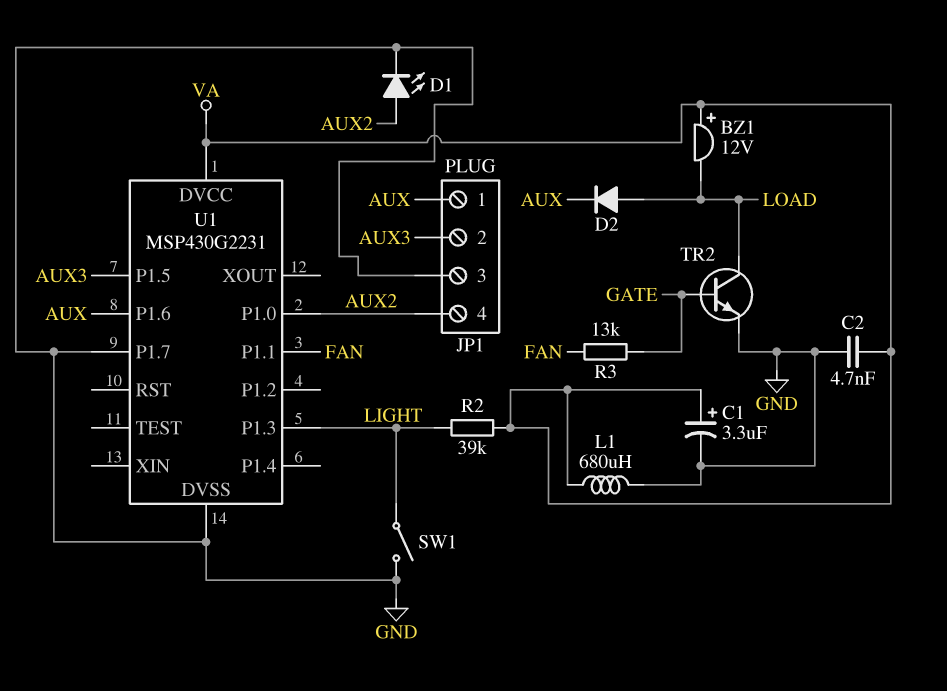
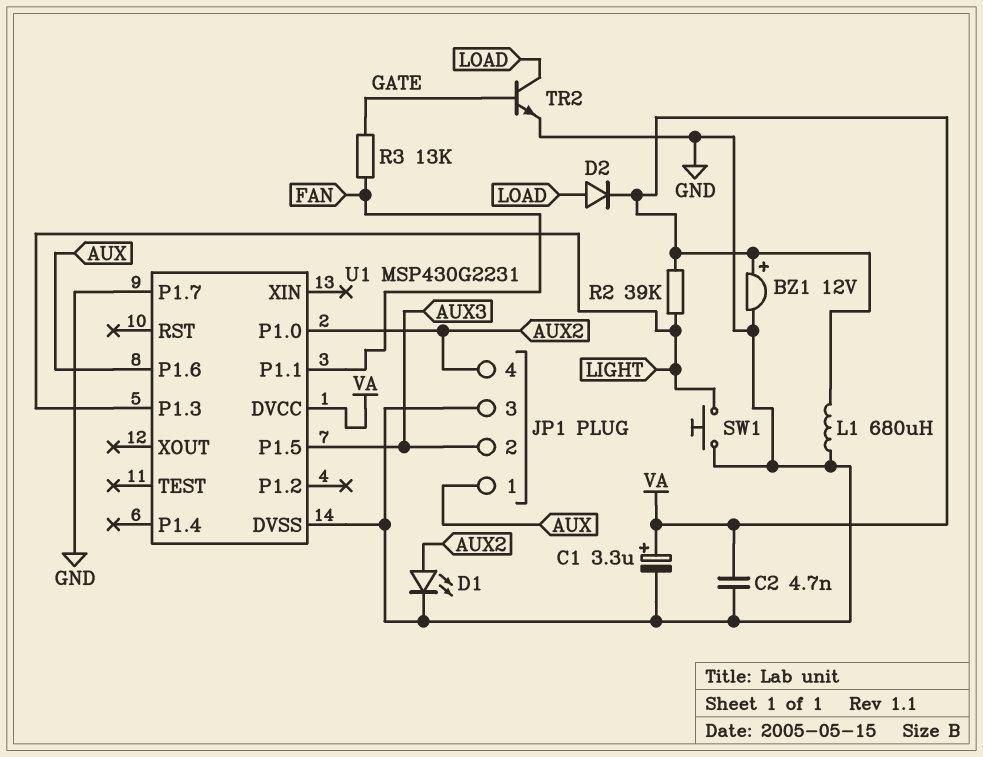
BZ1: buzzer 12V (plus VA, minus LOAD) -> buzzer 12V (plus VA, minus GND)
D2: diode (A LOAD, K AUX) -> diode (A LOAD, K VA)
SW1: switch (GND, LIGHT) -> button (GND, LIGHT)

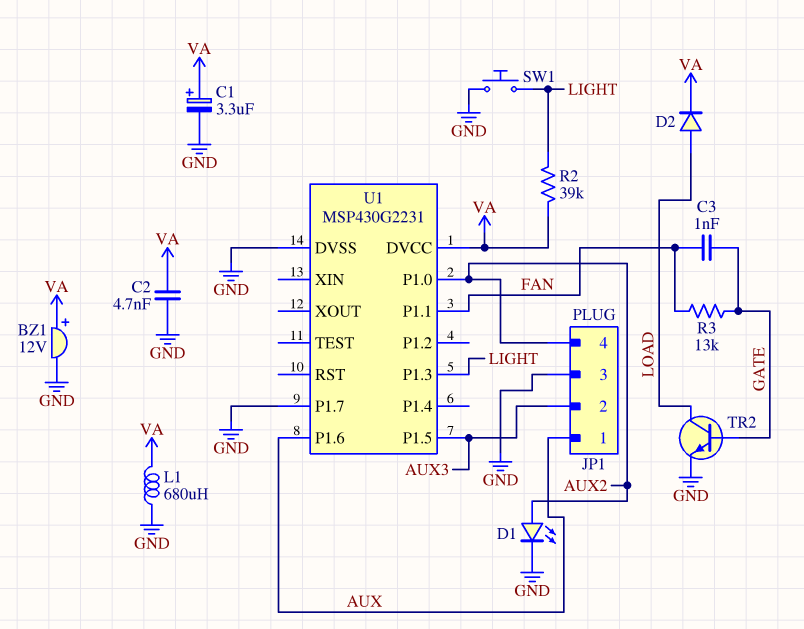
C3: none -> 1nF (FAN, GATE)

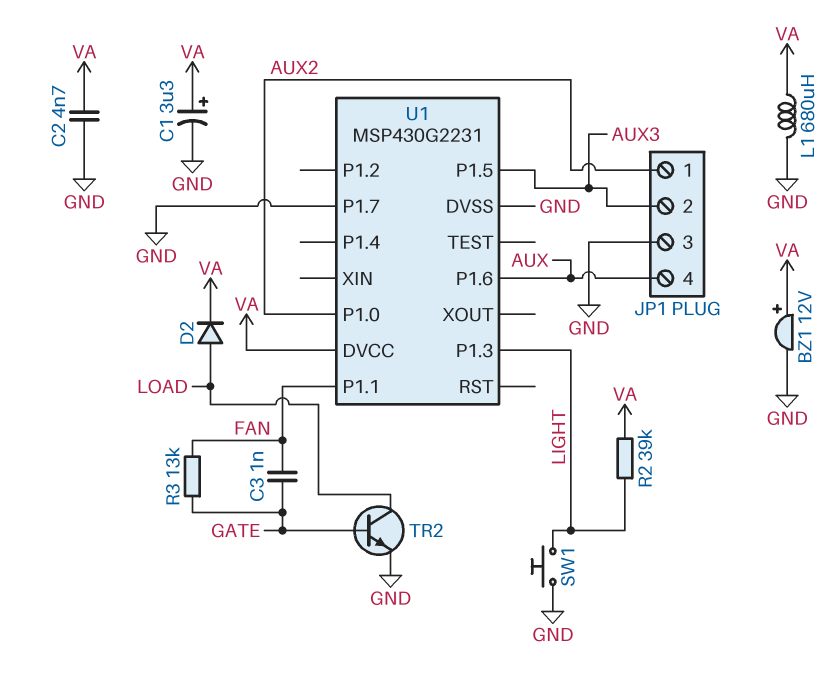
D1: LED (A AUX2, K GND) -> none
JP1 pin 1: AUX -> AUX2
JP1 pin 4: AUX2 -> AUX

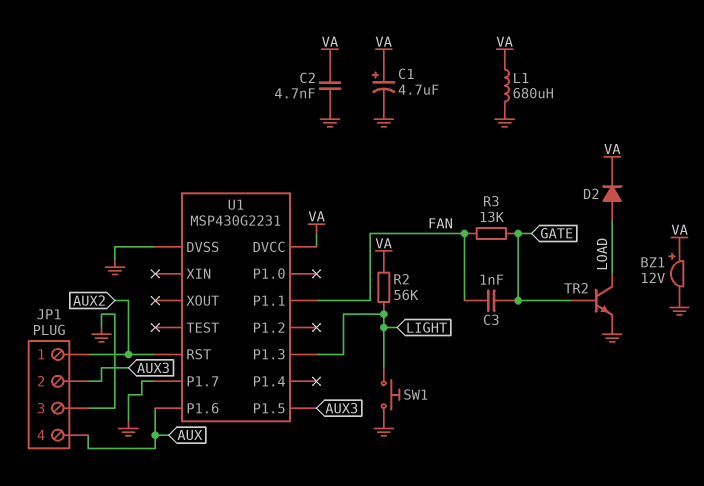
C1: 3.3uF (plus VA, minus GND) -> 4.7uF (plus VA, minus GND)
R2: 39k (LIGHT, VA) -> 56k (LIGHT, VA)
U1 pin P1.0: AUX2 -> none
U1 pin RST: none -> AUX2

